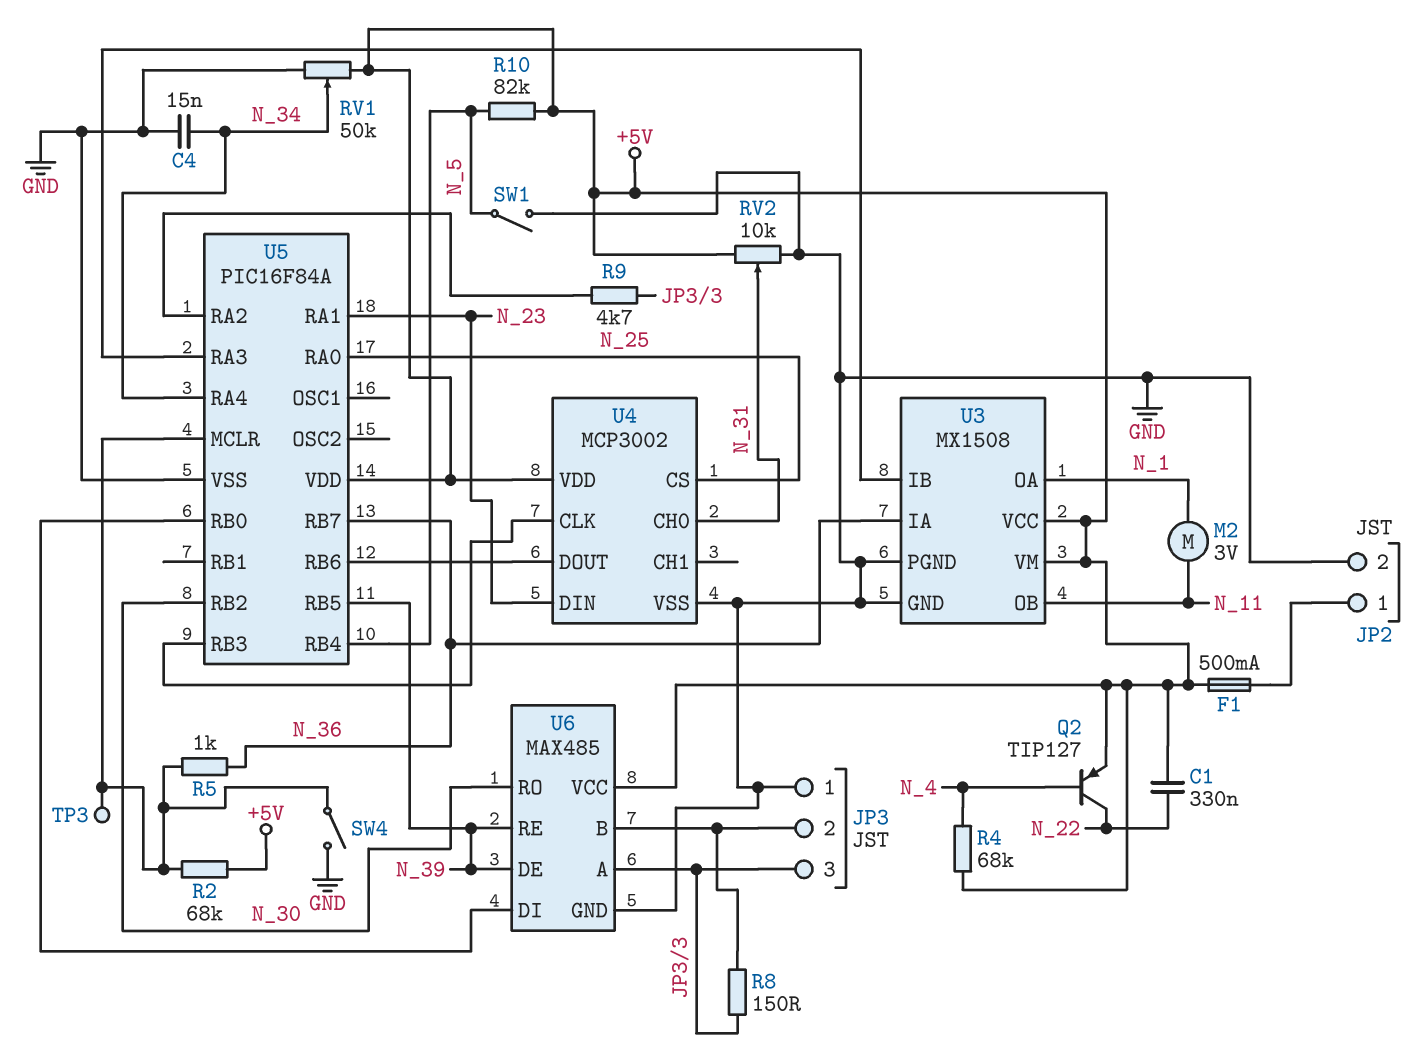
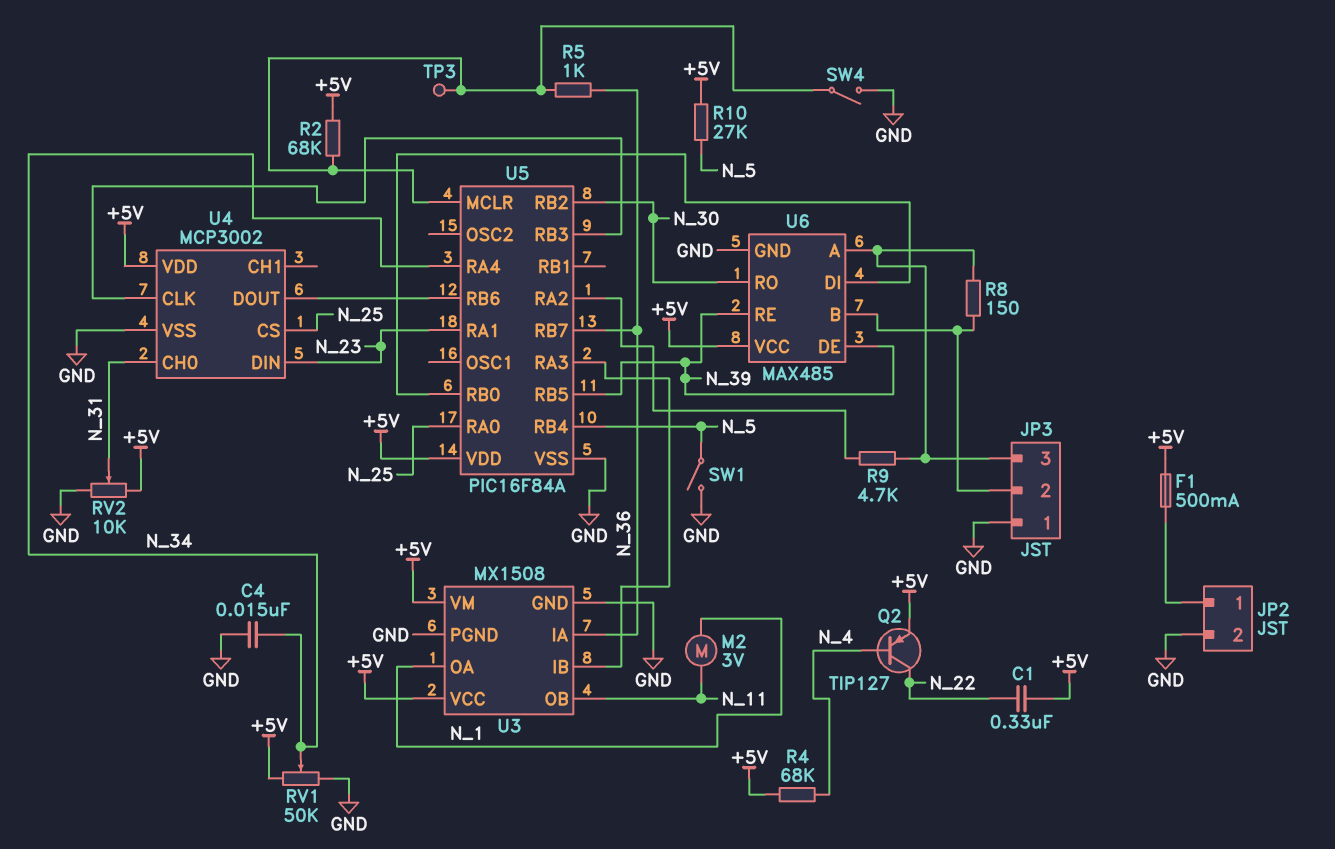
R10: 82k (+5V, N_5) -> 27k (+5V, N_5)

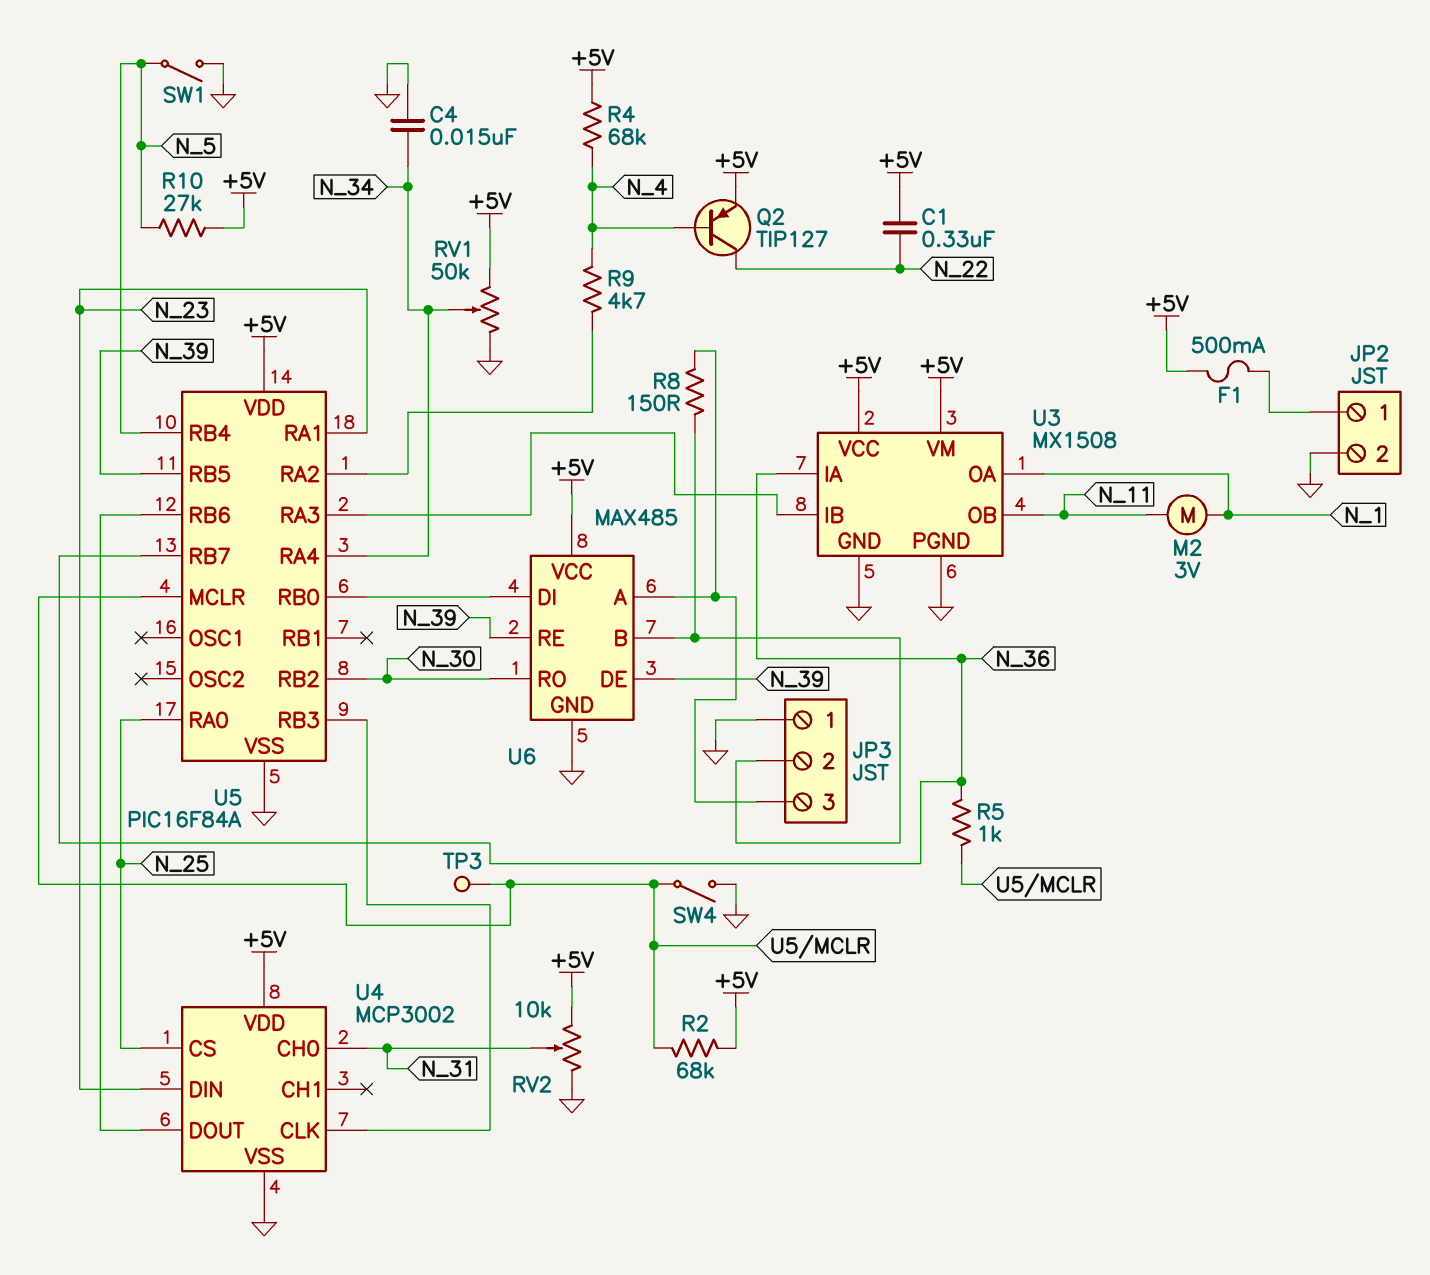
R9: 4.7k (JP3/3, U5/RA2) -> 4.7k (N_4, U5/RA2)

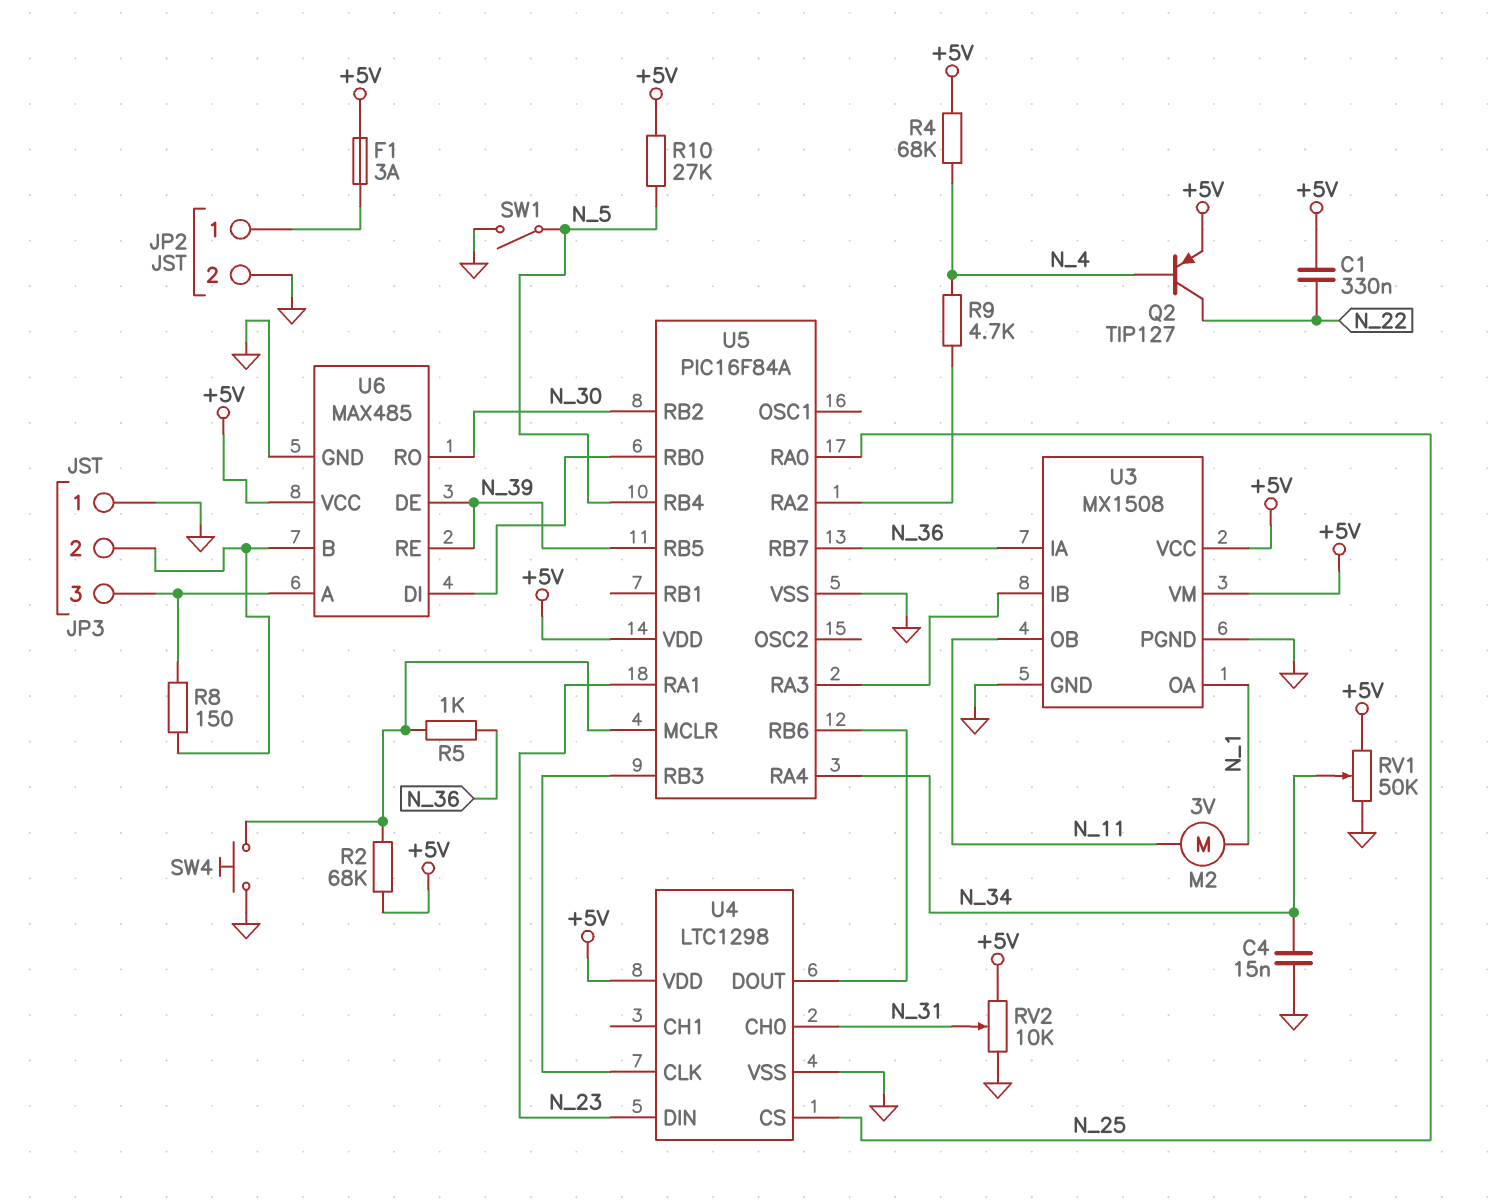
F1: 500mA (+5V, JP2/1) -> 3A (+5V, JP2/1)
SW4: switch (GND, U5/MCLR) -> button (GND, U5/MCLR)
TP3: test point (U5/MCLR) -> none
U4: MCP3002 -> LTC1298

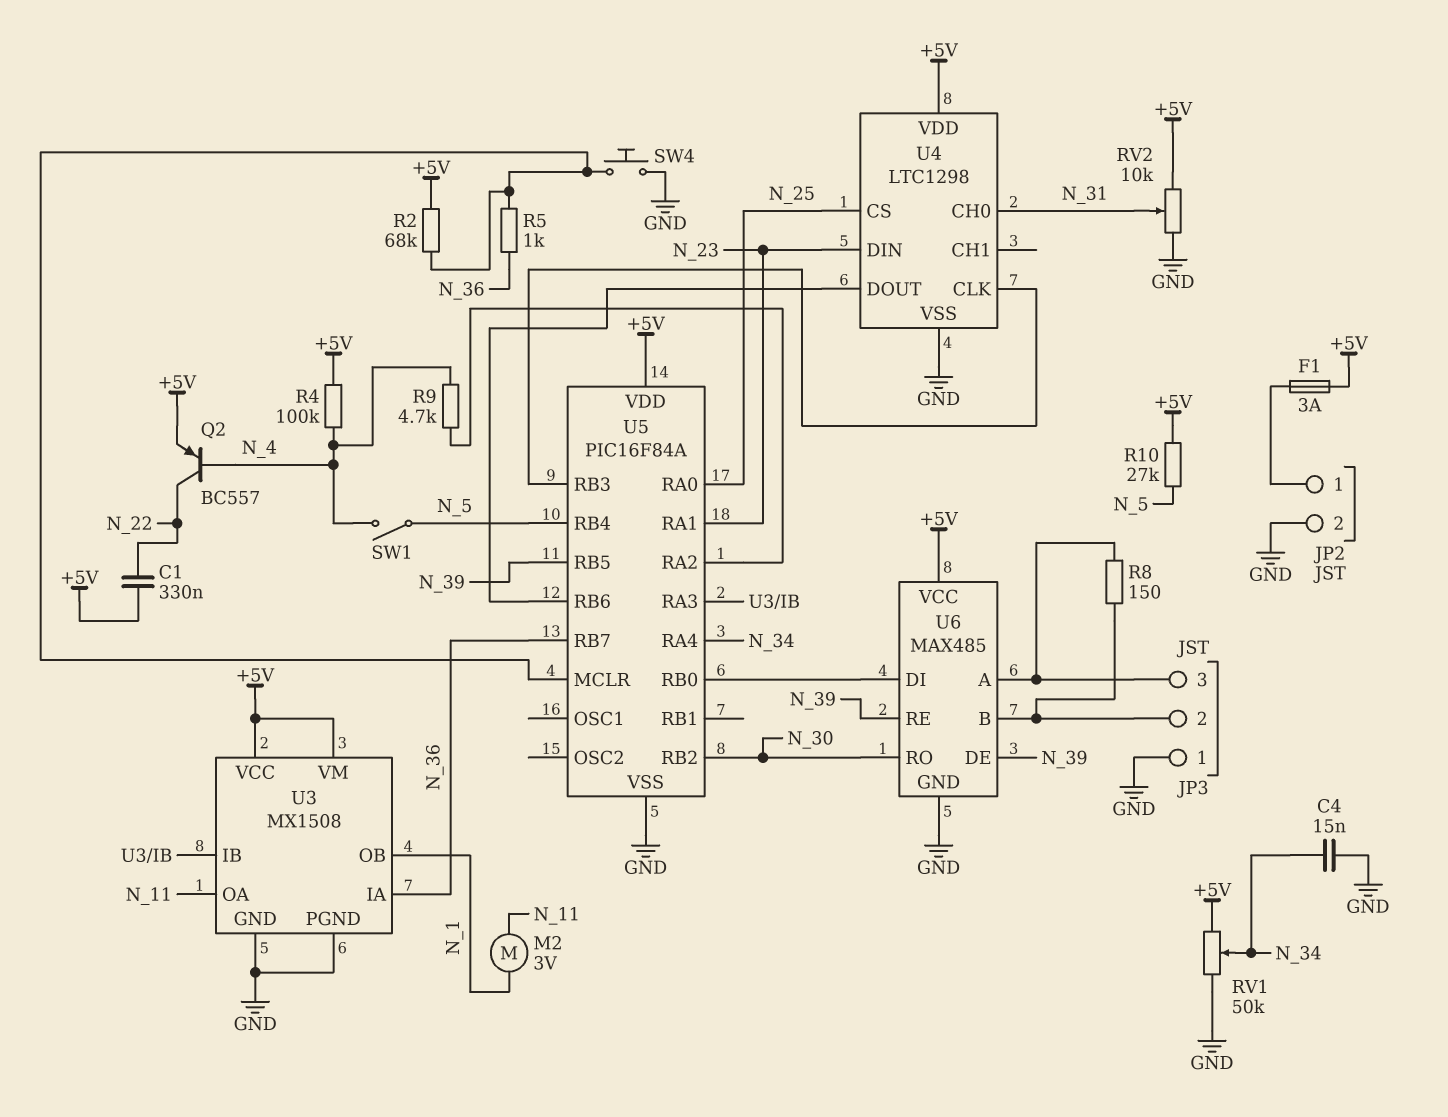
Q2: PNP TIP127 (B N_4, C N_22, E +5V) -> PNP BC557 (B N_4, C N_22, E +5V)
R4: 68k (+5V, N_4) -> 100k (+5V, N_4)
SW1: switch (GND, N_5) -> switch (N_4, N_5)
U3 pin OA: N_1 -> N_11
U3 pin OB: N_11 -> N_1

